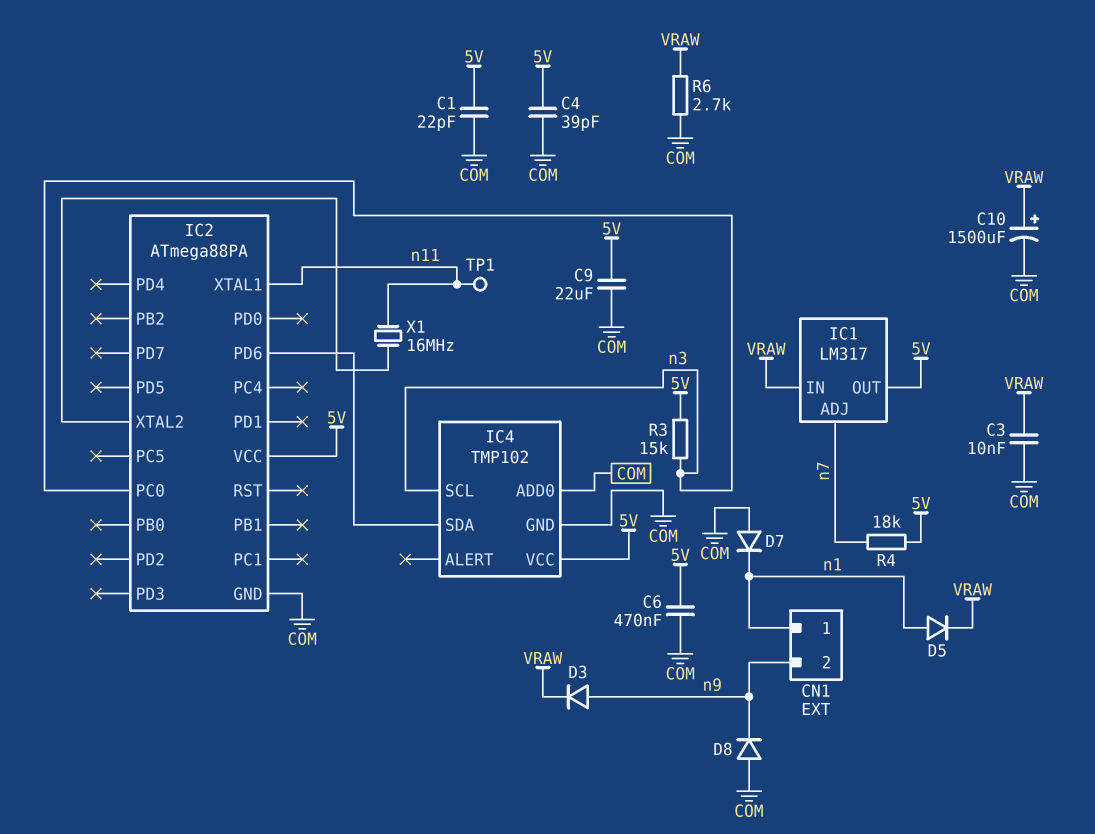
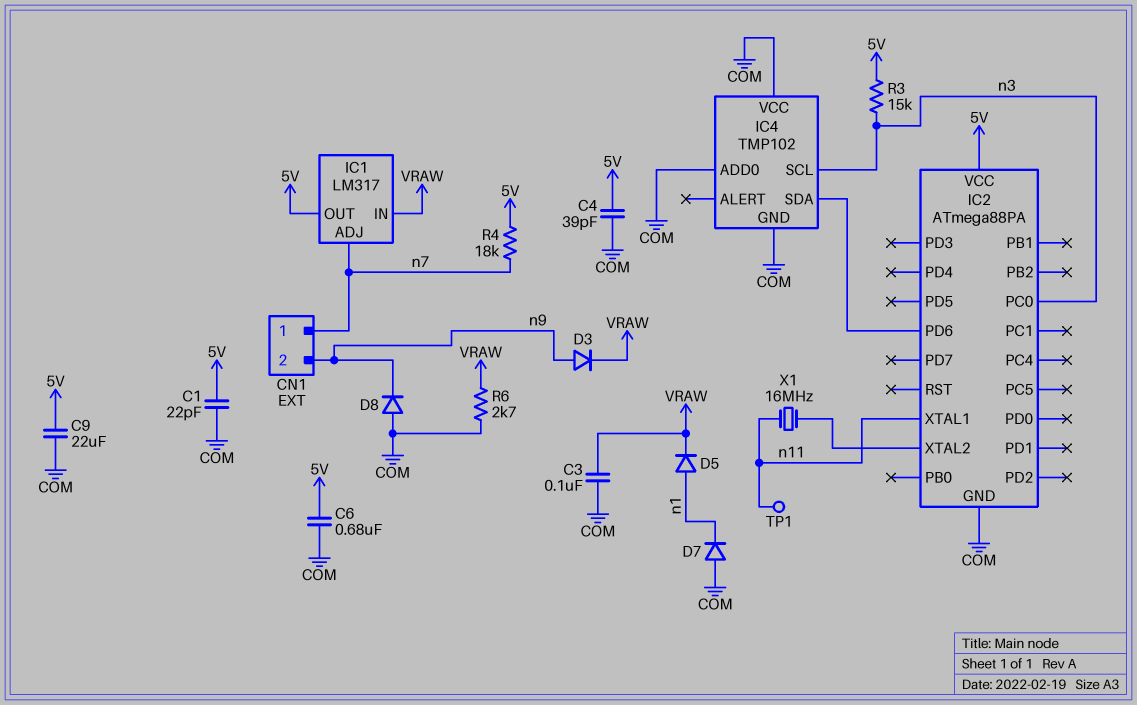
C3: 10nF (COM, VRAW) -> 100nF (COM, VRAW)
C6: 470nF (5V, COM) -> 680nF (5V, COM)
C10: 1500uF (plus VRAW, minus COM) -> none
CN1 pin 1: n1 -> n7
IC4 pin VCC: 5V -> COM

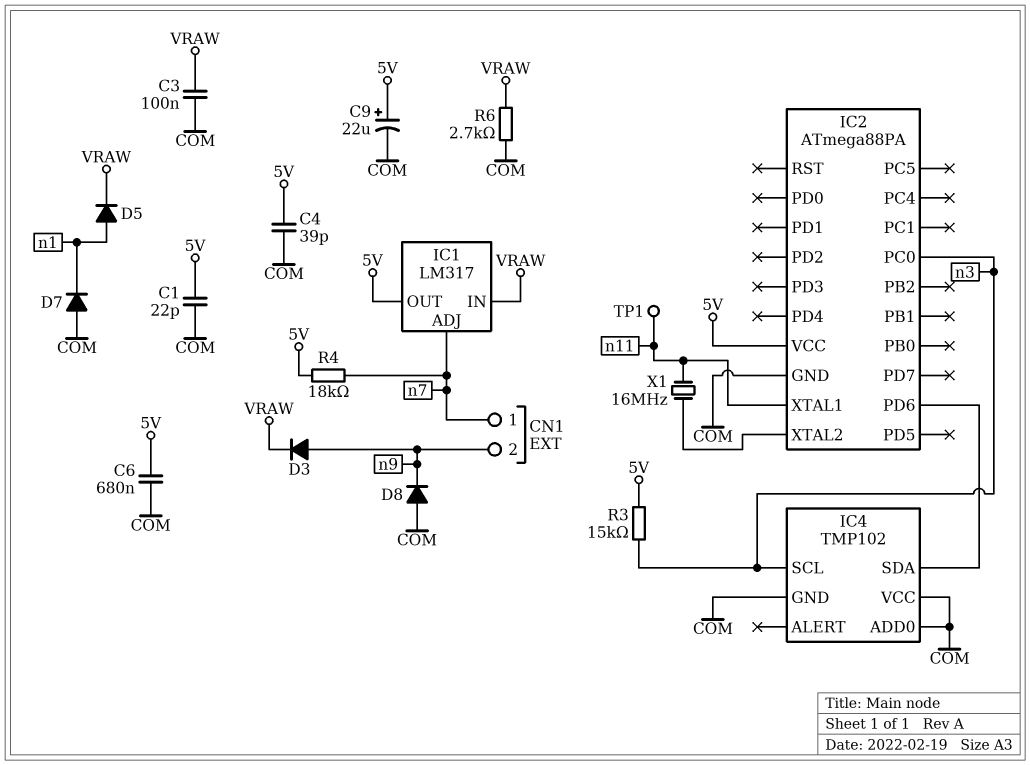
C9: 22uF (5V, COM) -> 22uF (plus 5V, minus COM)

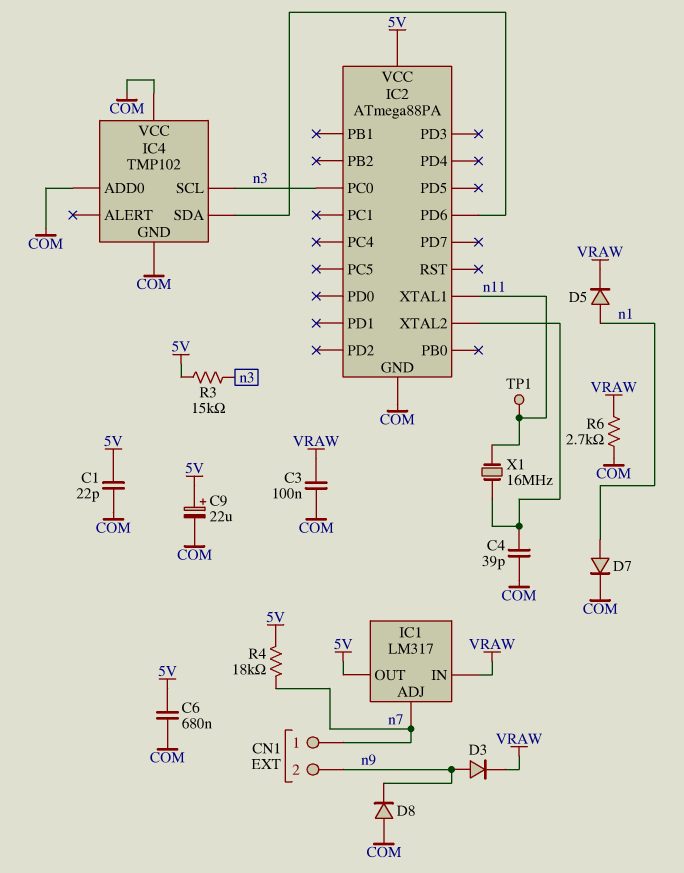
C4: 39pF (5V, COM) -> 39pF (COM, IC2/XTAL2)
D7: diode (A COM, K n1) -> diode (A n1, K COM)

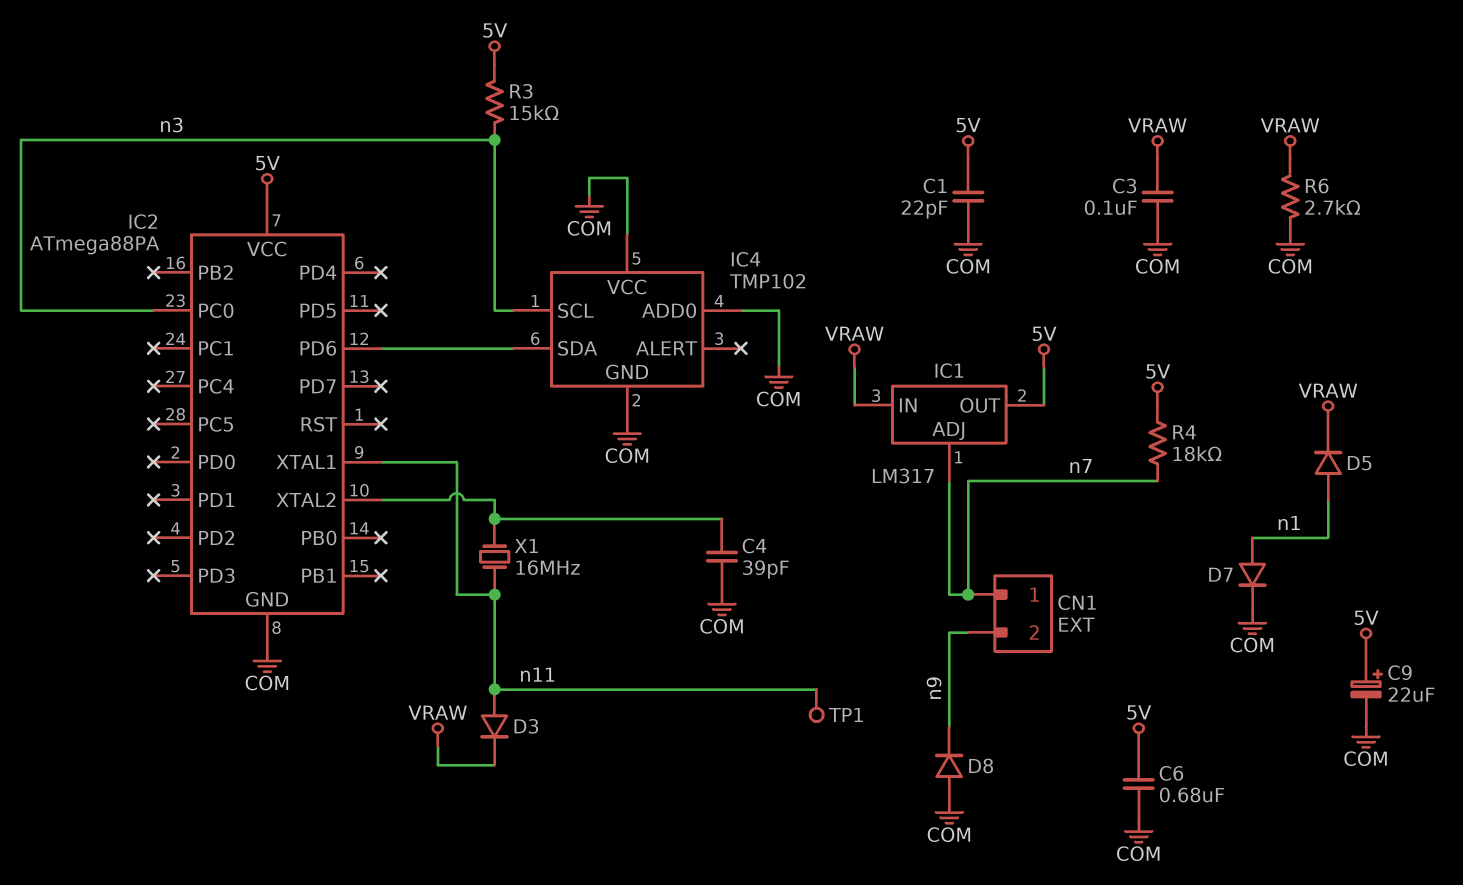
D3: diode (A n9, K VRAW) -> diode (A n11, K VRAW)

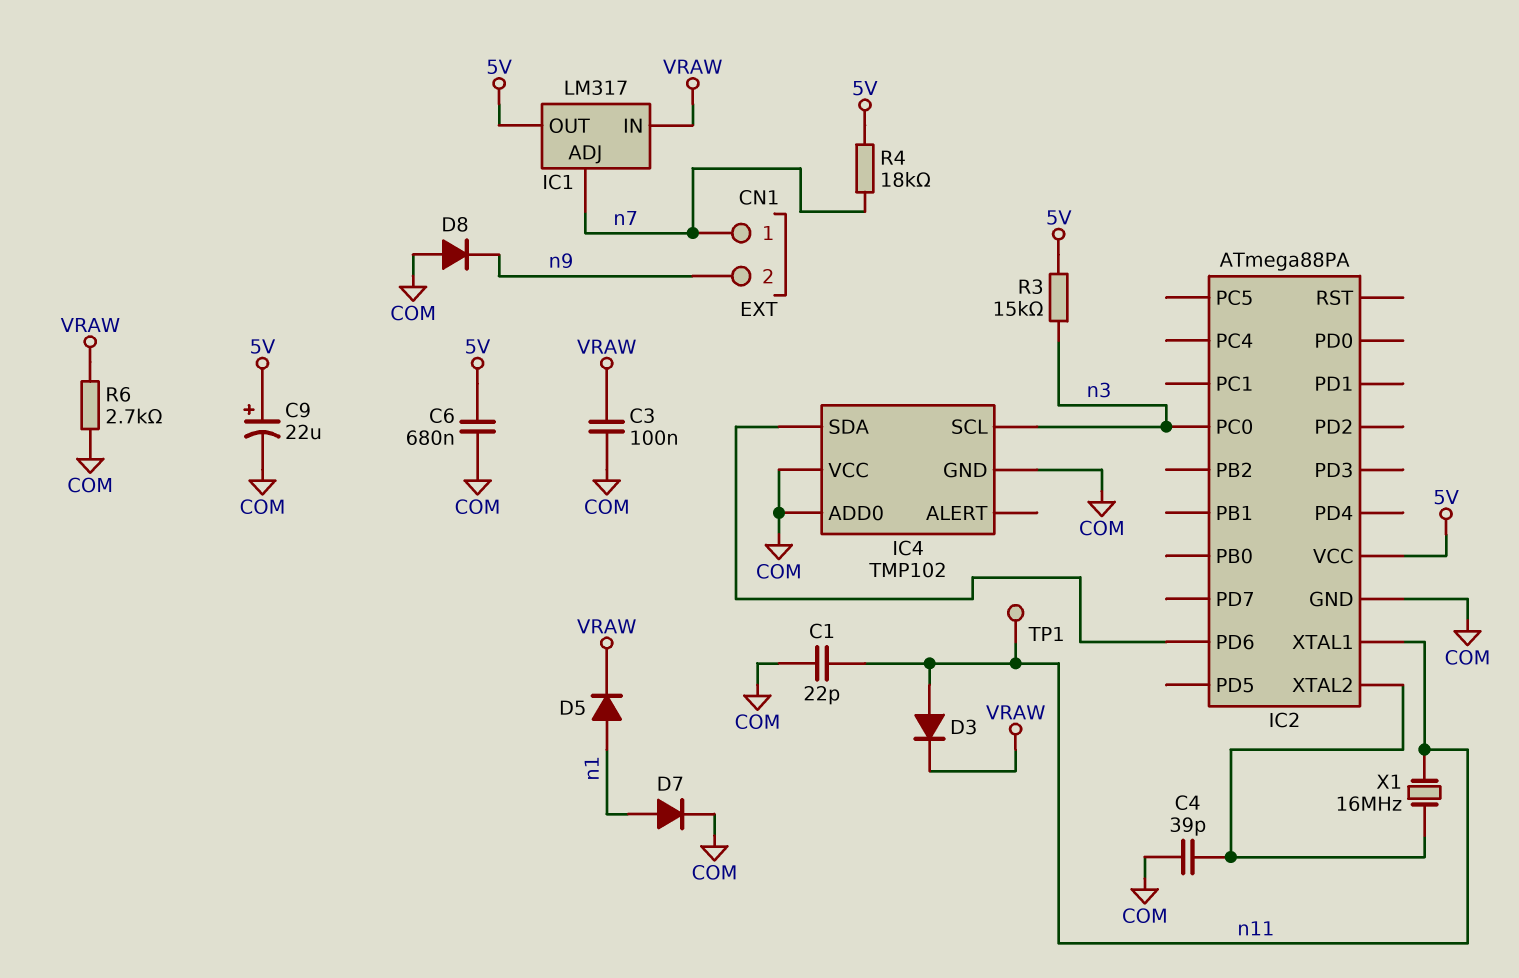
C1: 22pF (5V, COM) -> 22pF (COM, n11)

